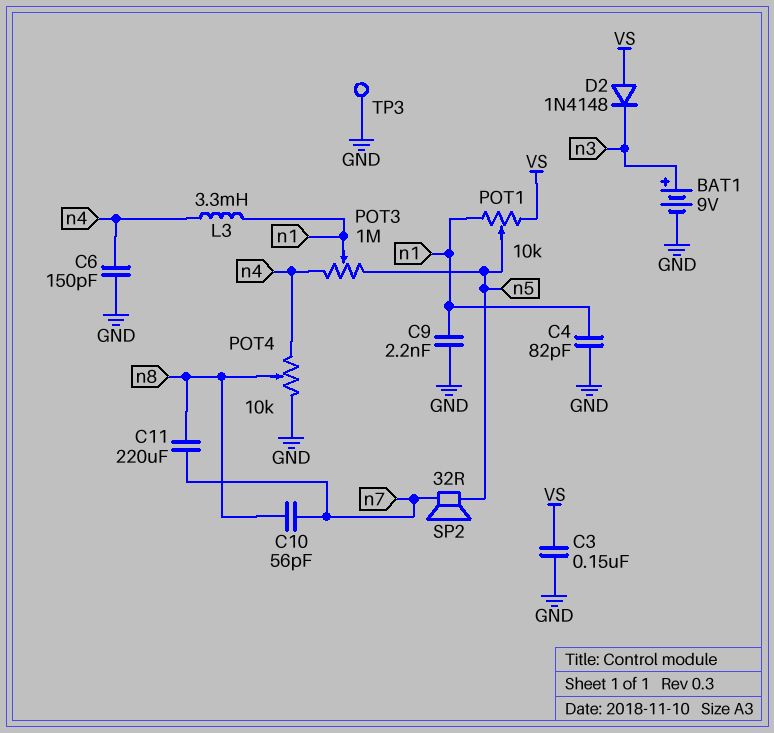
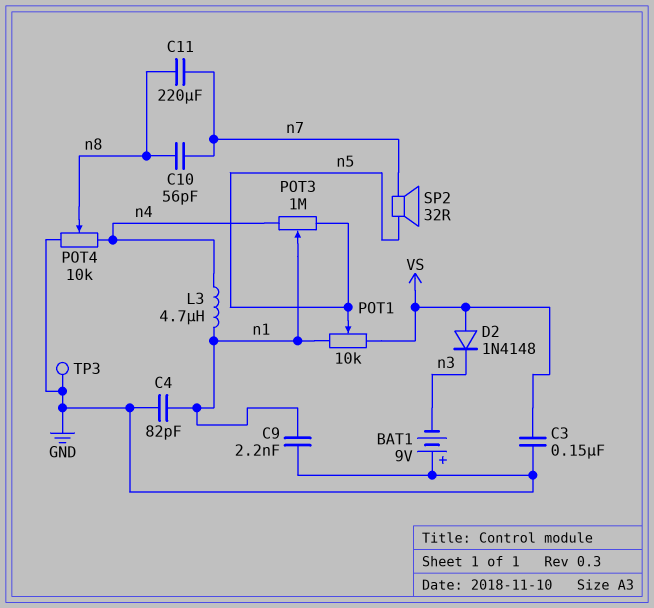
BAT1: 9V (plus n3, minus GND) -> 9V (plus GND, minus n3)
C6: 150pF (GND, n4) -> none
L3: 3.3mH (n1, n4) -> 4.7uH (n1, n4)

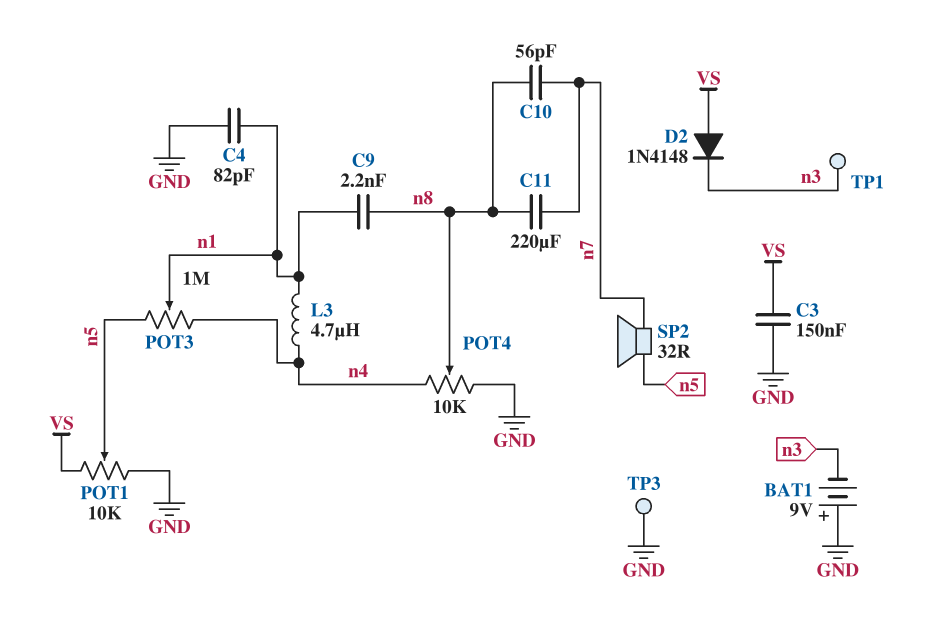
C9: 2.2nF (GND, n1) -> 2.2nF (n1, n8)
POT1: 10k (VS, n1, wiper n5) -> 10k (GND, VS, wiper n5)
TP1: none -> test point (n3)

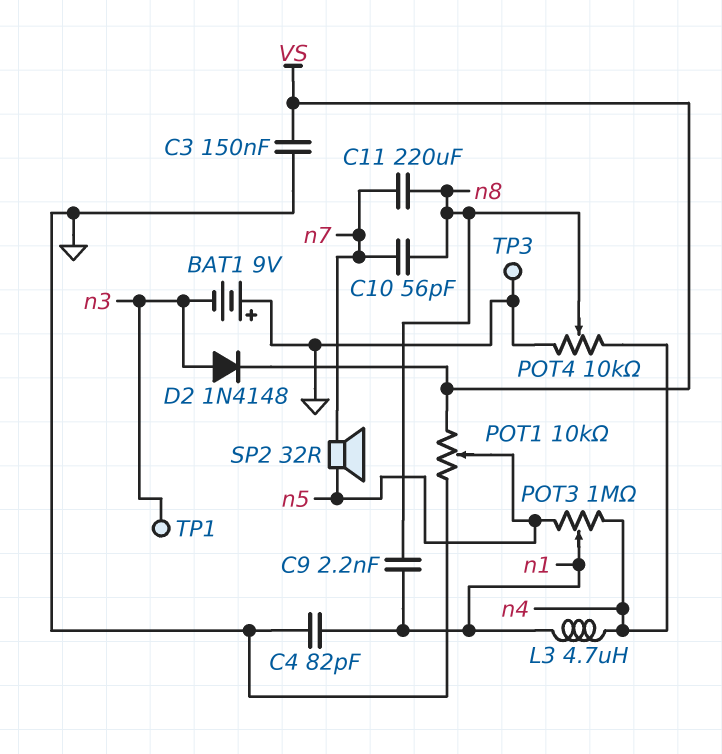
D2: diode 1N4148 (A VS, K n3) -> diode 1N4148 (A n3, K VS)

